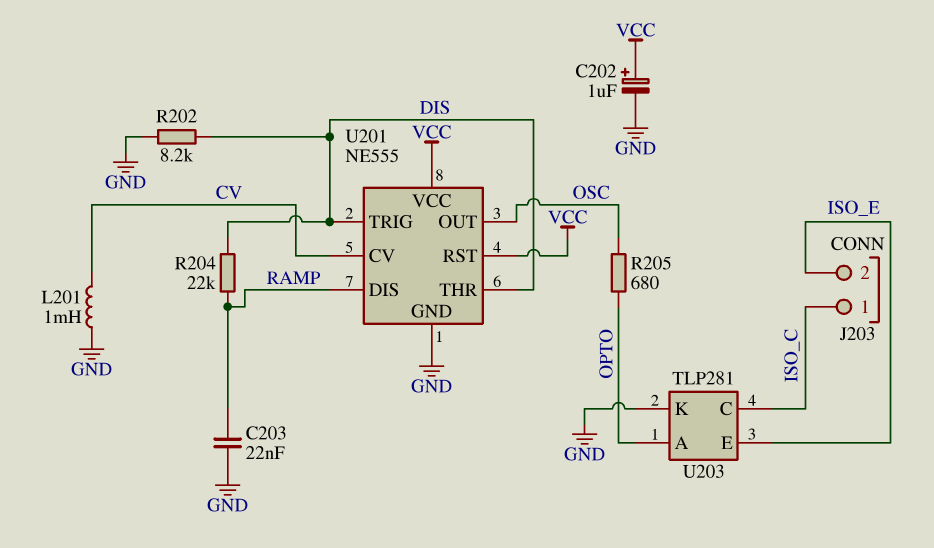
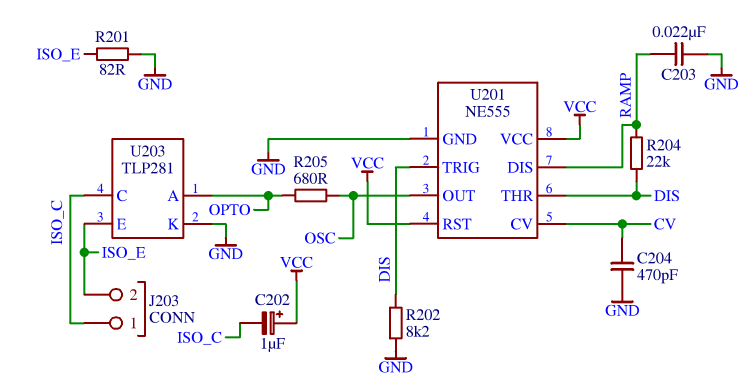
C202: 1uF (plus VCC, minus GND) -> 1uF (plus VCC, minus ISO_C)
C204: none -> 470pF (CV, GND)
L201: 1mH (CV, GND) -> none
R201: none -> 82 (GND, ISO_E)

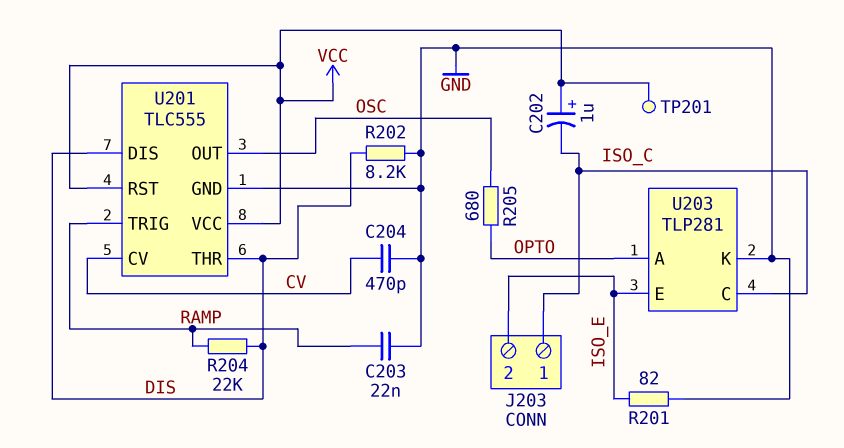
TP201: none -> test point (VCC)
U201: NE555 -> TLC555
U201 pin DIS: RAMP -> DIS
U201 pin TRIG: DIS -> RAMP

